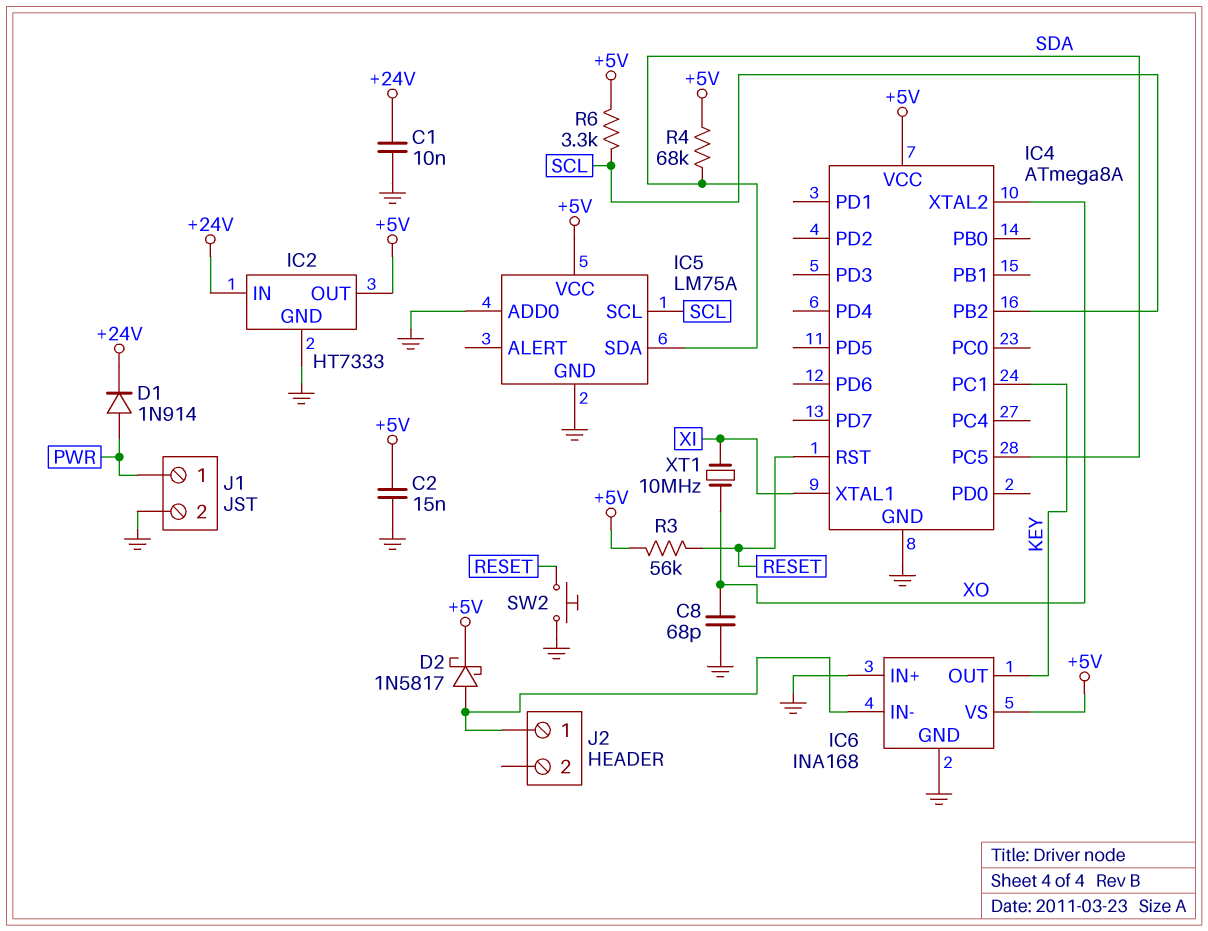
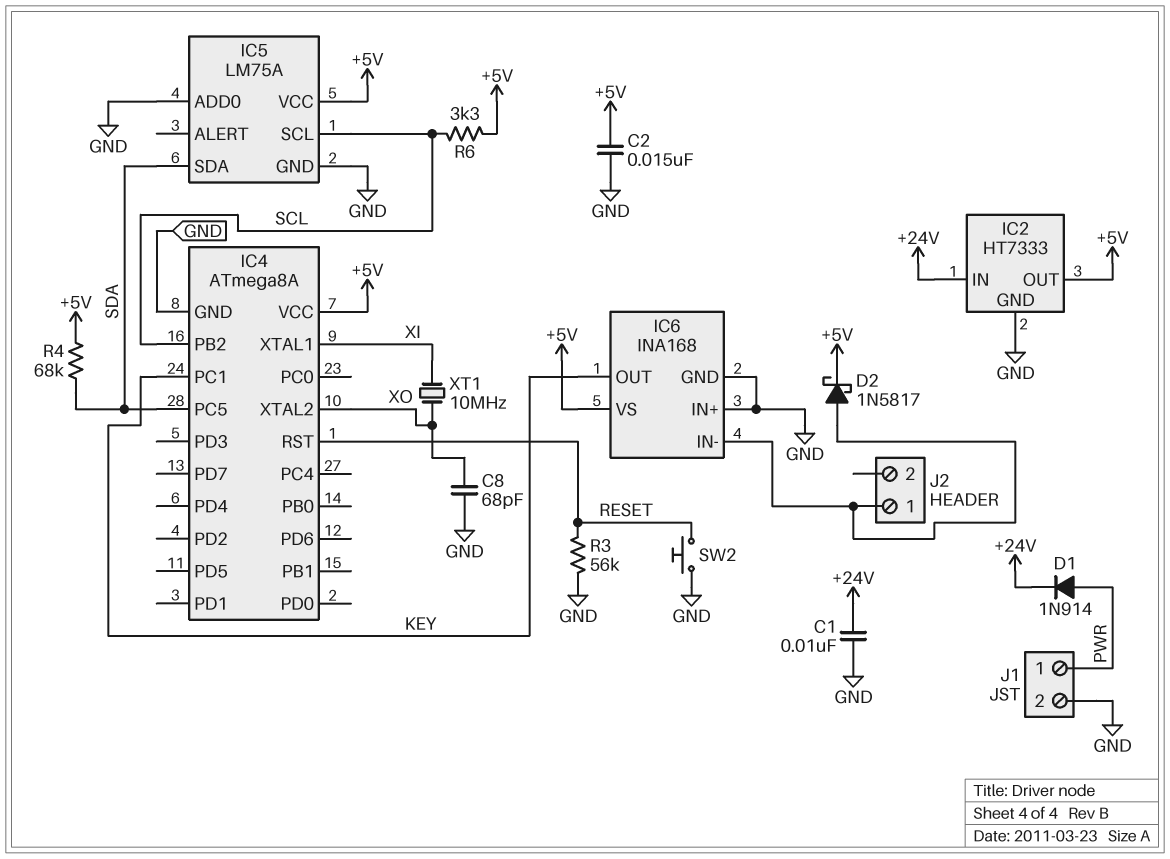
R3: 56k (+5V, RESET) -> 56k (GND, RESET)

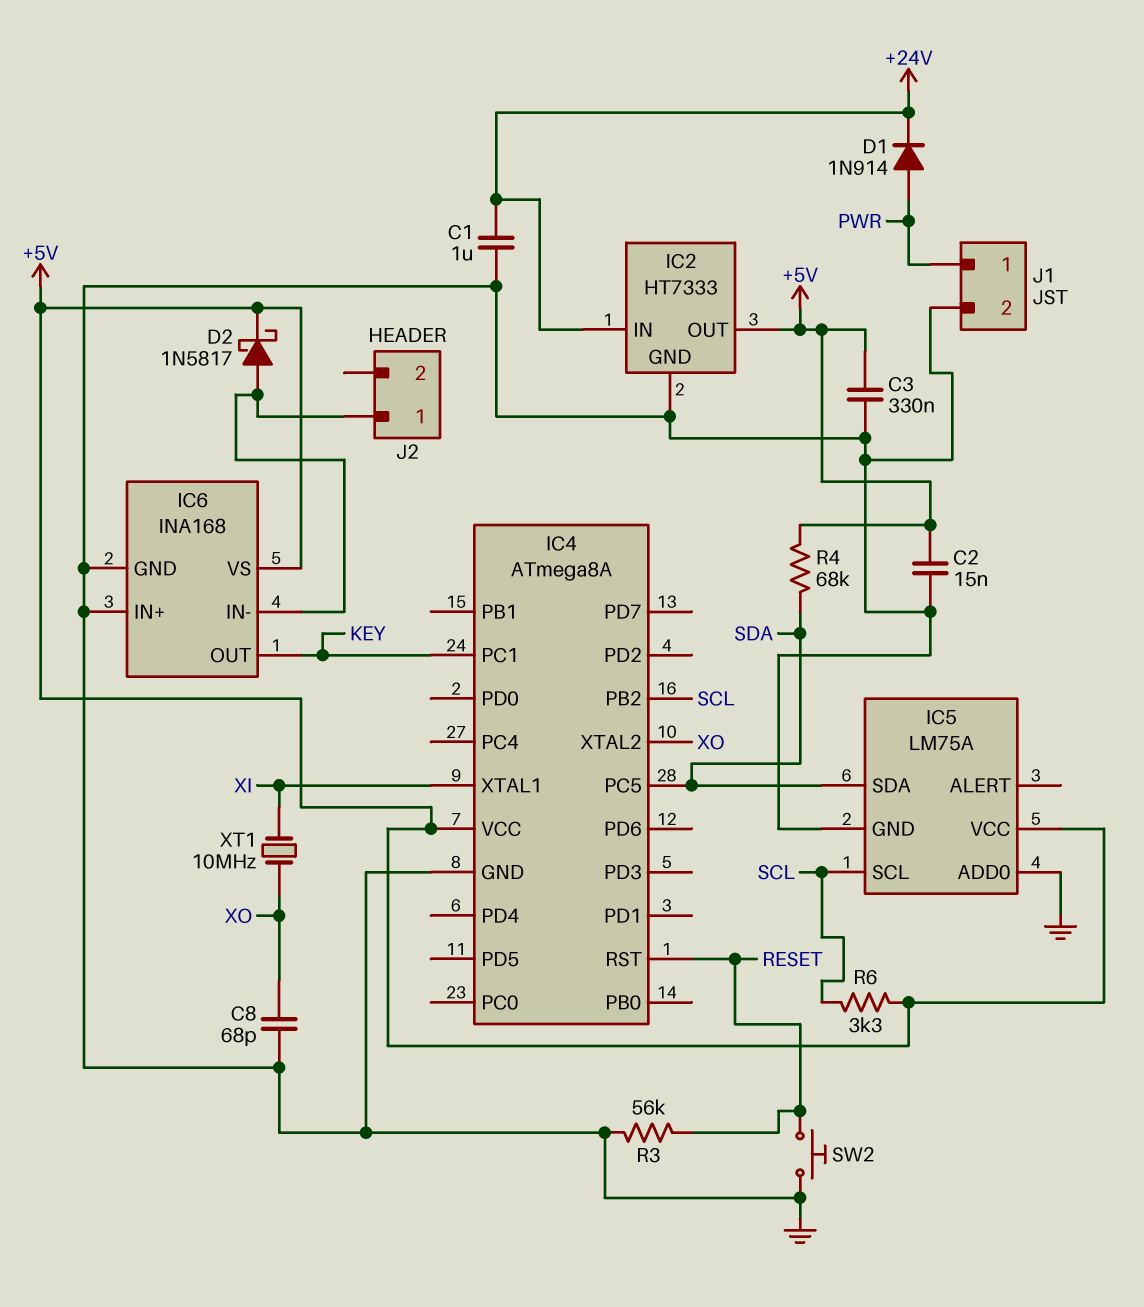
C1: 10nF (+24V, GND) -> 1uF (+24V, GND)
C3: none -> 330nF (+5V, GND)

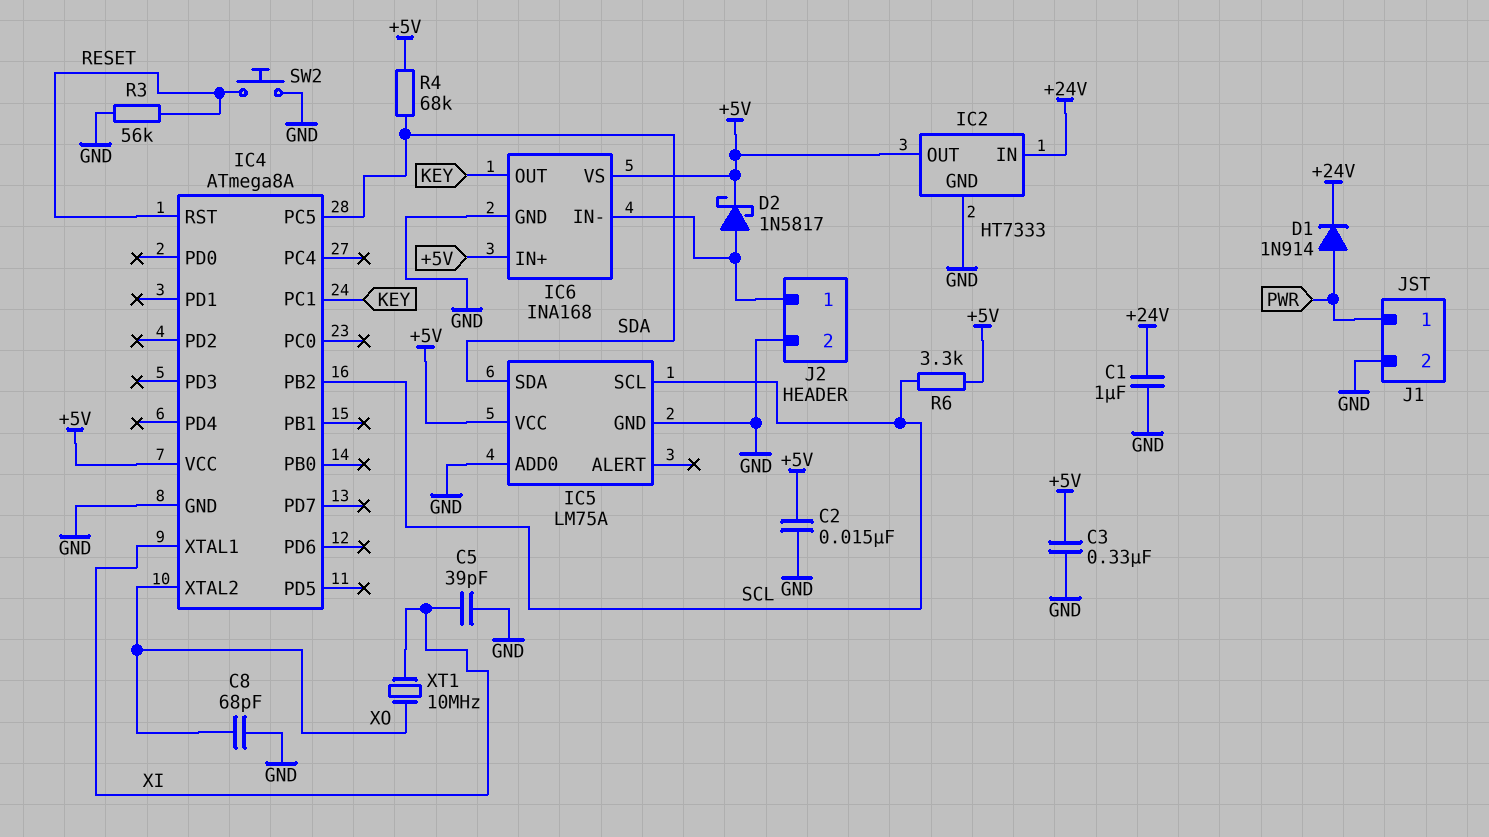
C5: none -> 39pF (GND, XI)
IC6 pin IN+: GND -> +5V
J2 pin 2: none -> GND

